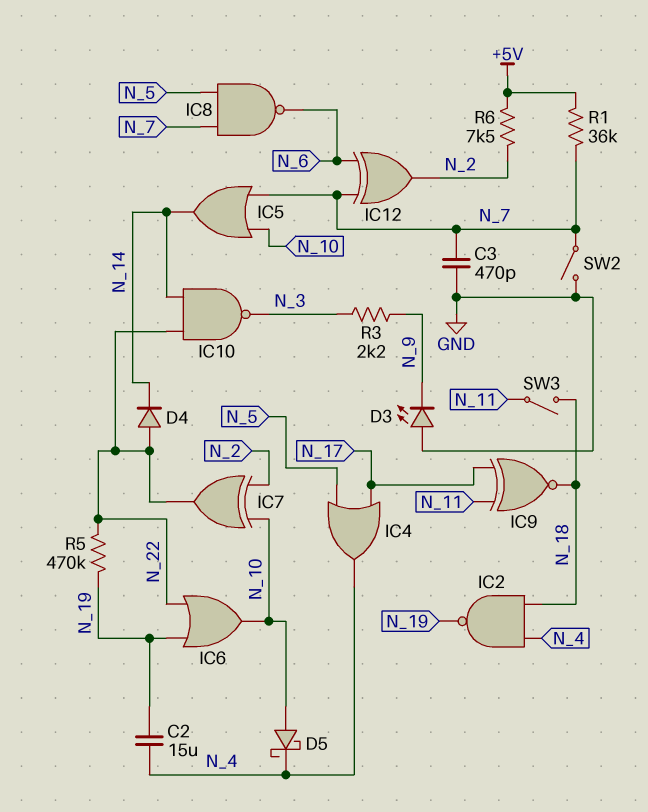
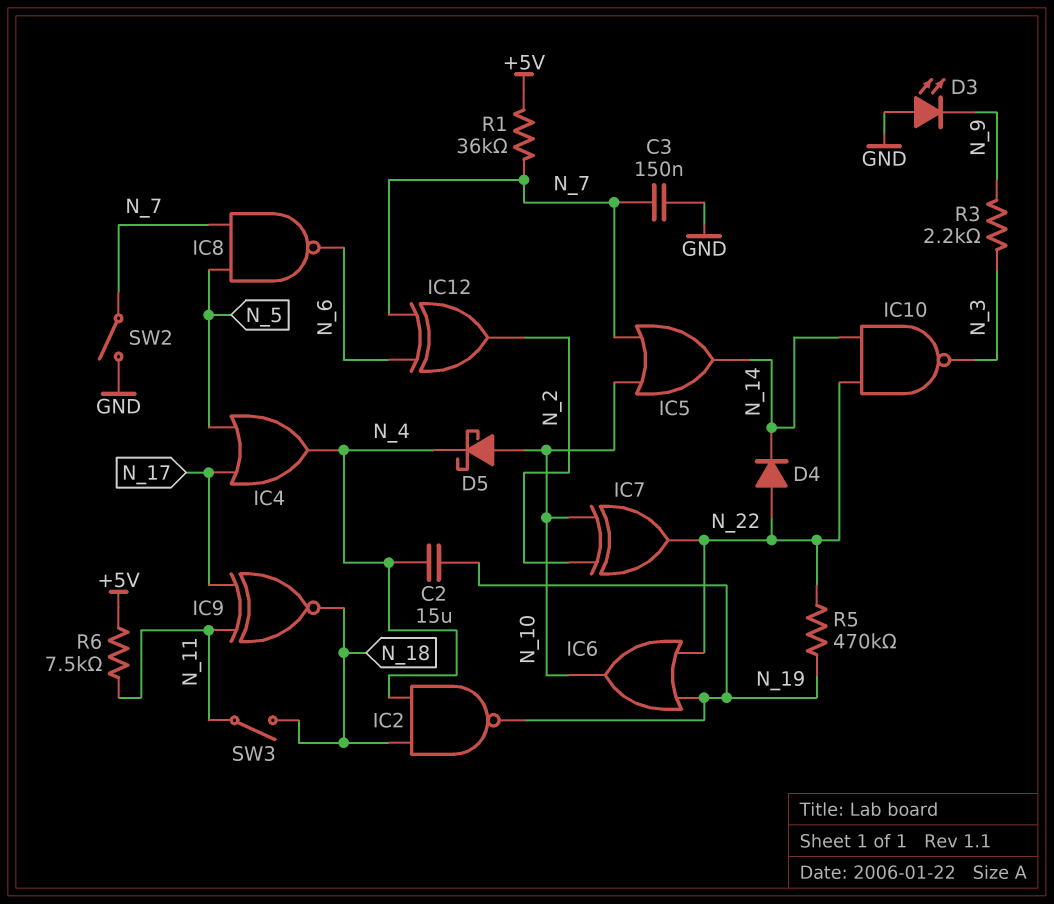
C3: 470pF (GND, N_7) -> 150nF (GND, N_7)
R6: 7.5k (+5V, N_2) -> 7.5k (+5V, N_11)

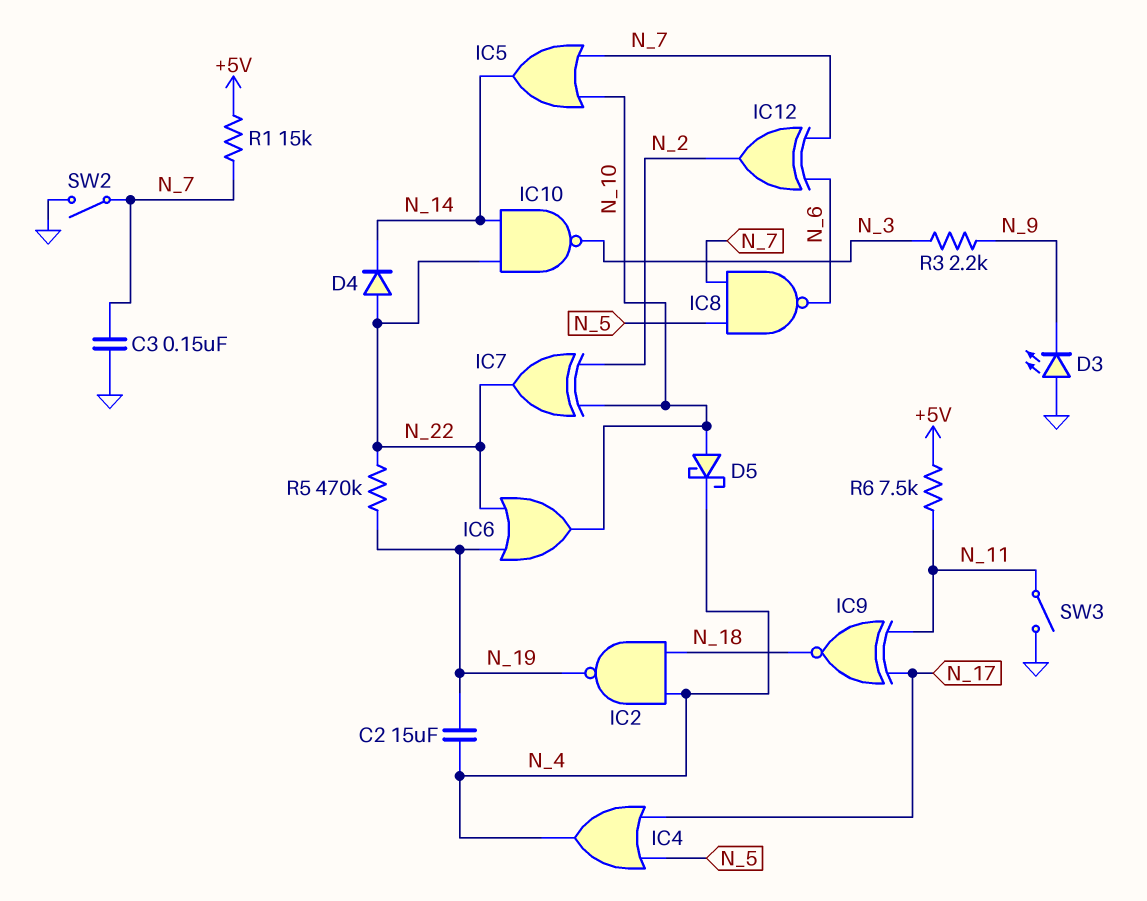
R1: 36k (+5V, N_7) -> 15k (+5V, N_7)
SW3: switch (N_11, N_18) -> switch (GND, N_11)

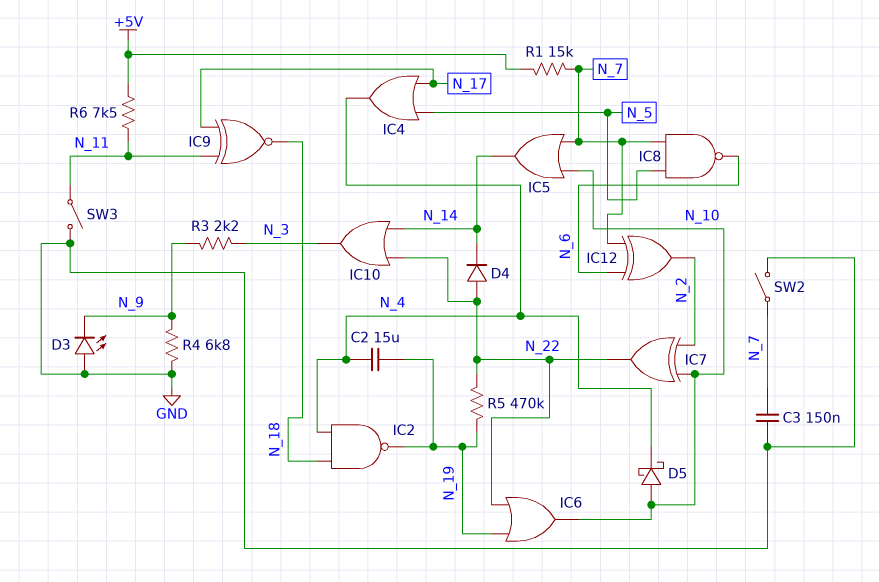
IC10: NAND (in N_14, in N_22, out N_3) -> OR (in N_14, in N_22, out N_3)
R4: none -> 6.8k (GND, N_9)

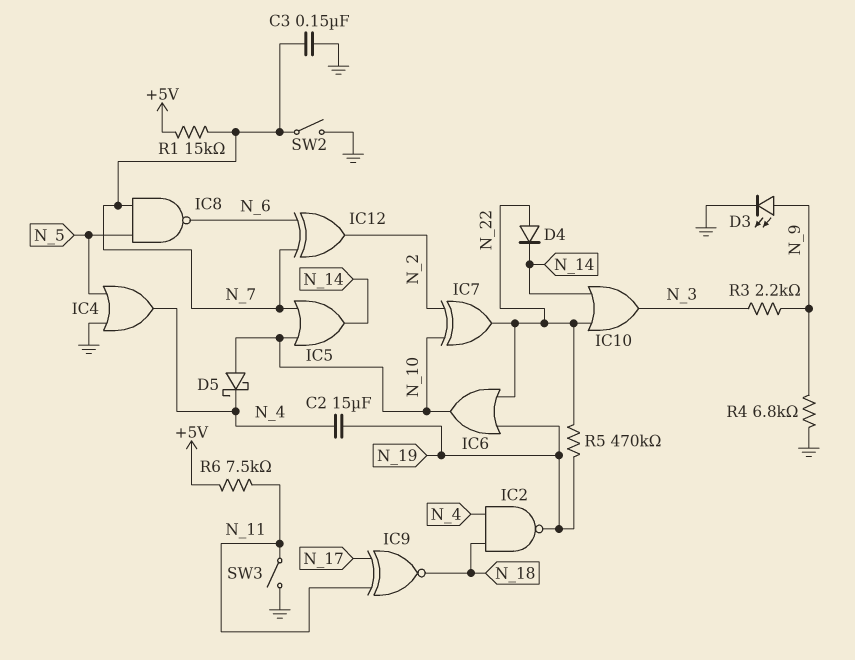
D3: LED (A GND, K N_9) -> LED (A N_9, K GND)
IC4: OR (in N_5, in N_17, out N_4) -> OR (in GND, in N_5, out N_4)

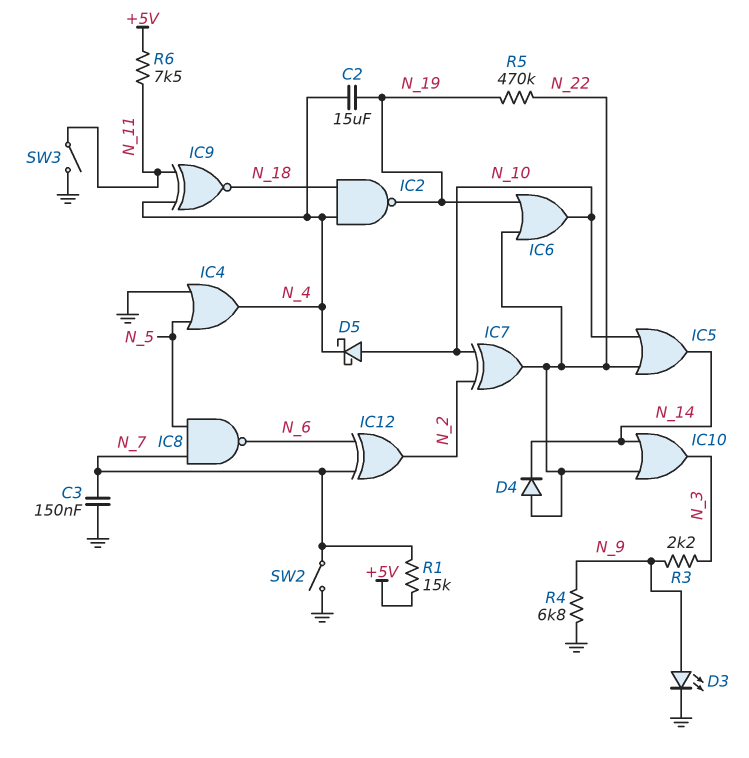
IC5: OR (in N_7, in N_10, out N_14) -> OR (in N_10, in N_22, out N_14)
IC9: XNOR (in N_11, in N_17, out N_18) -> XNOR (in N_4, in N_11, out N_18)

